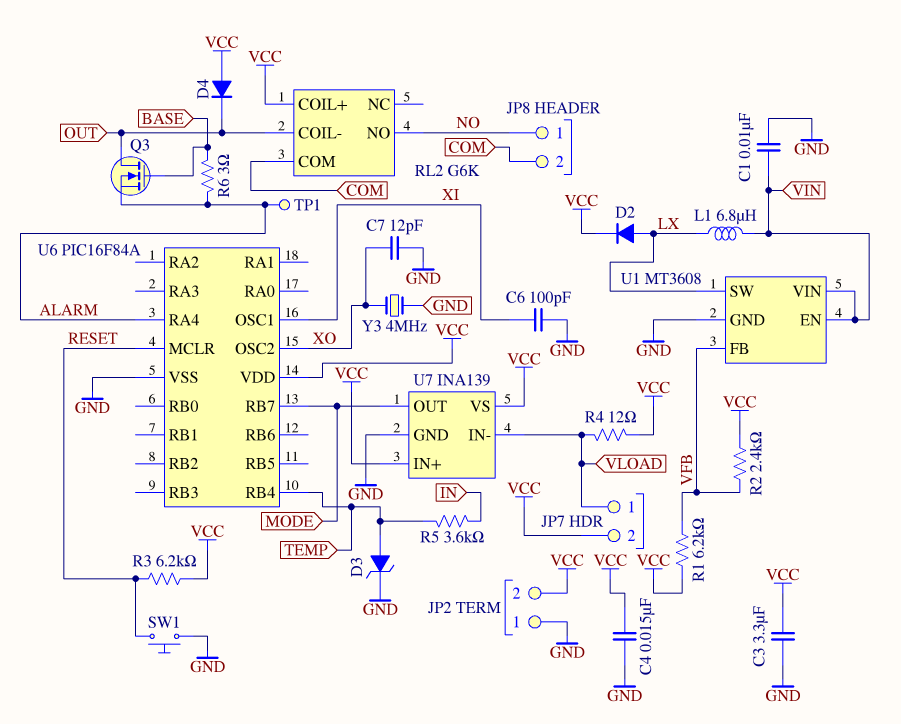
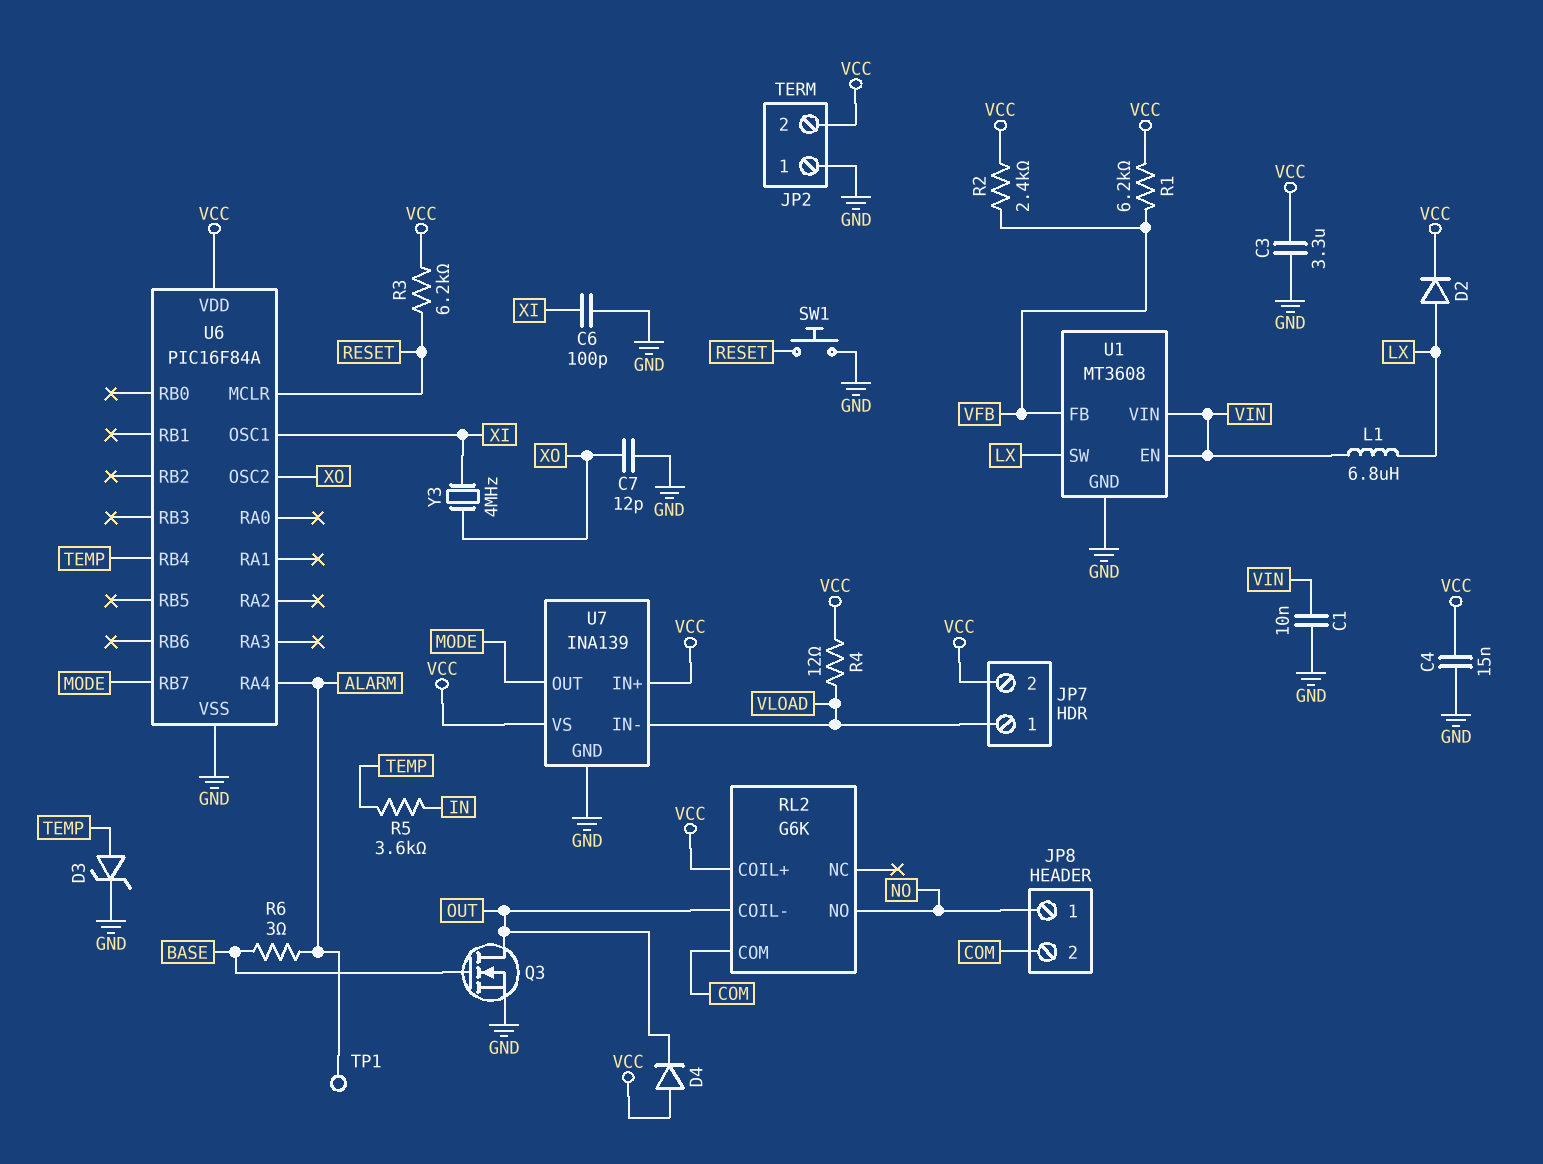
Q3: NMOS (G BASE, D OUT, S ALARM) -> NMOS (G BASE, D OUT, S GND)
Y3: 4MHz (GND, XO) -> 4MHz (XI, XO)

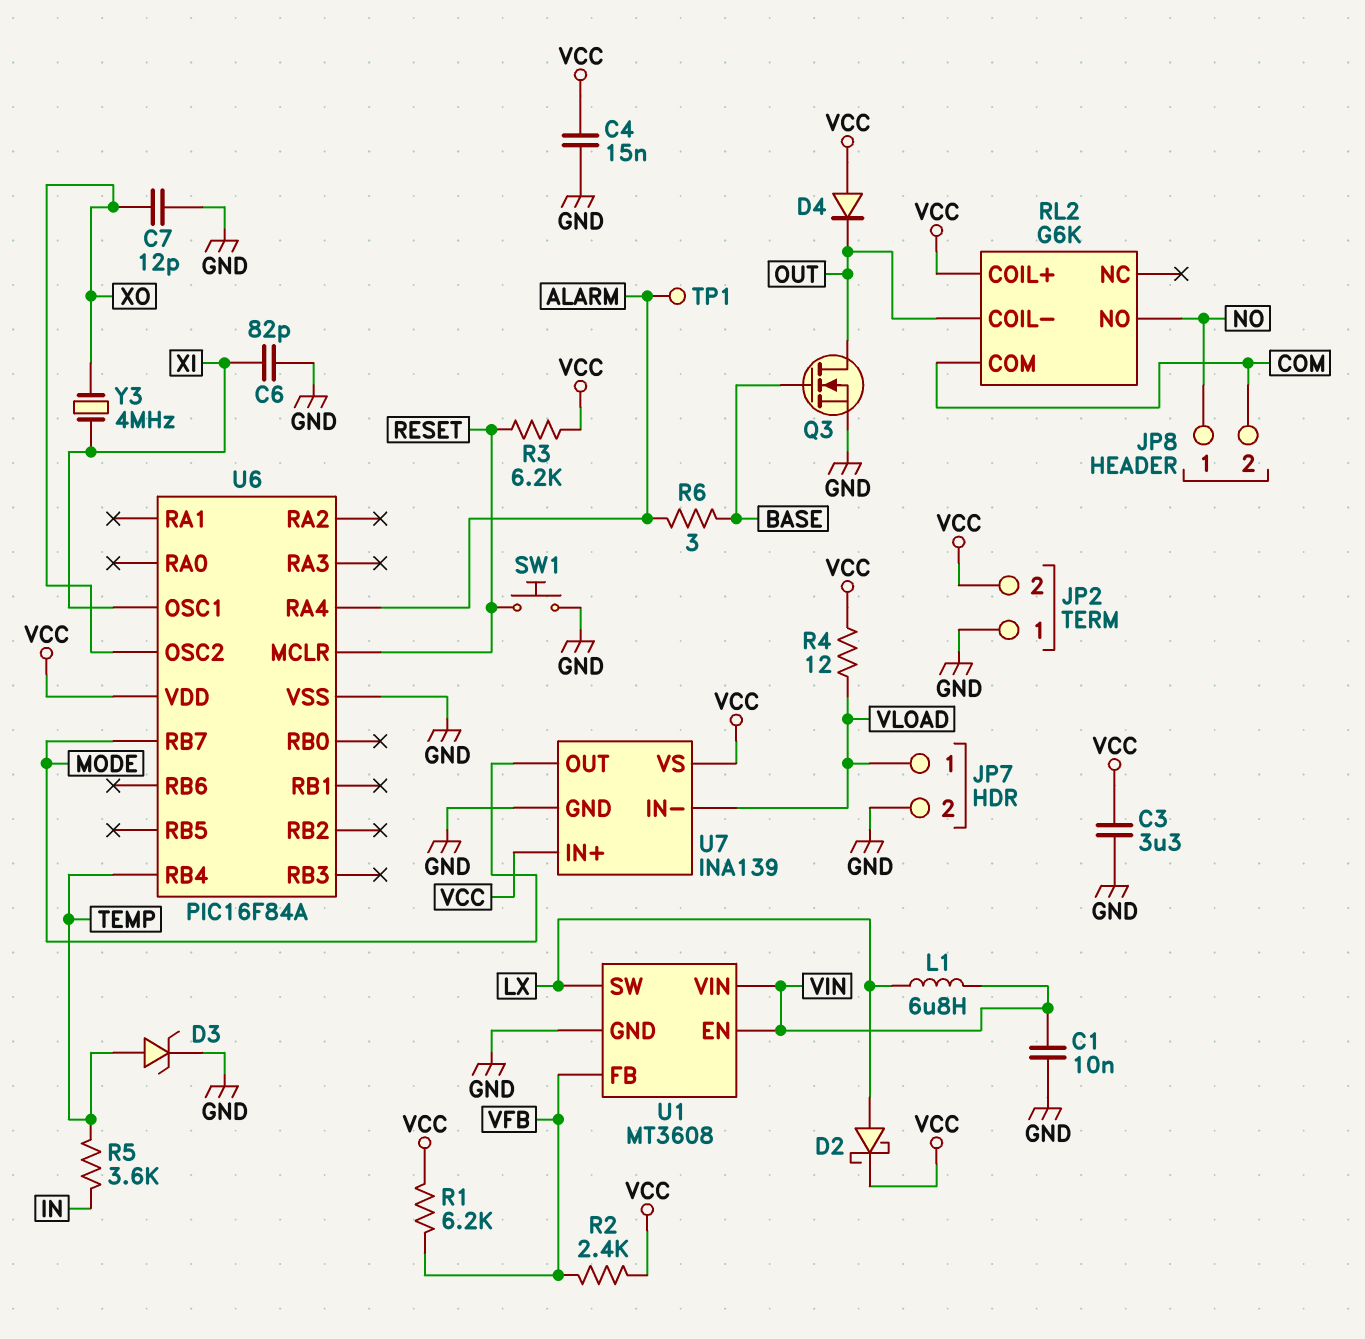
C6: 100pF (GND, XI) -> 82pF (GND, XI)
D2: diode (A LX, K VCC) -> schottky (A LX, K VCC)
JP7 pin 2: VCC -> GND

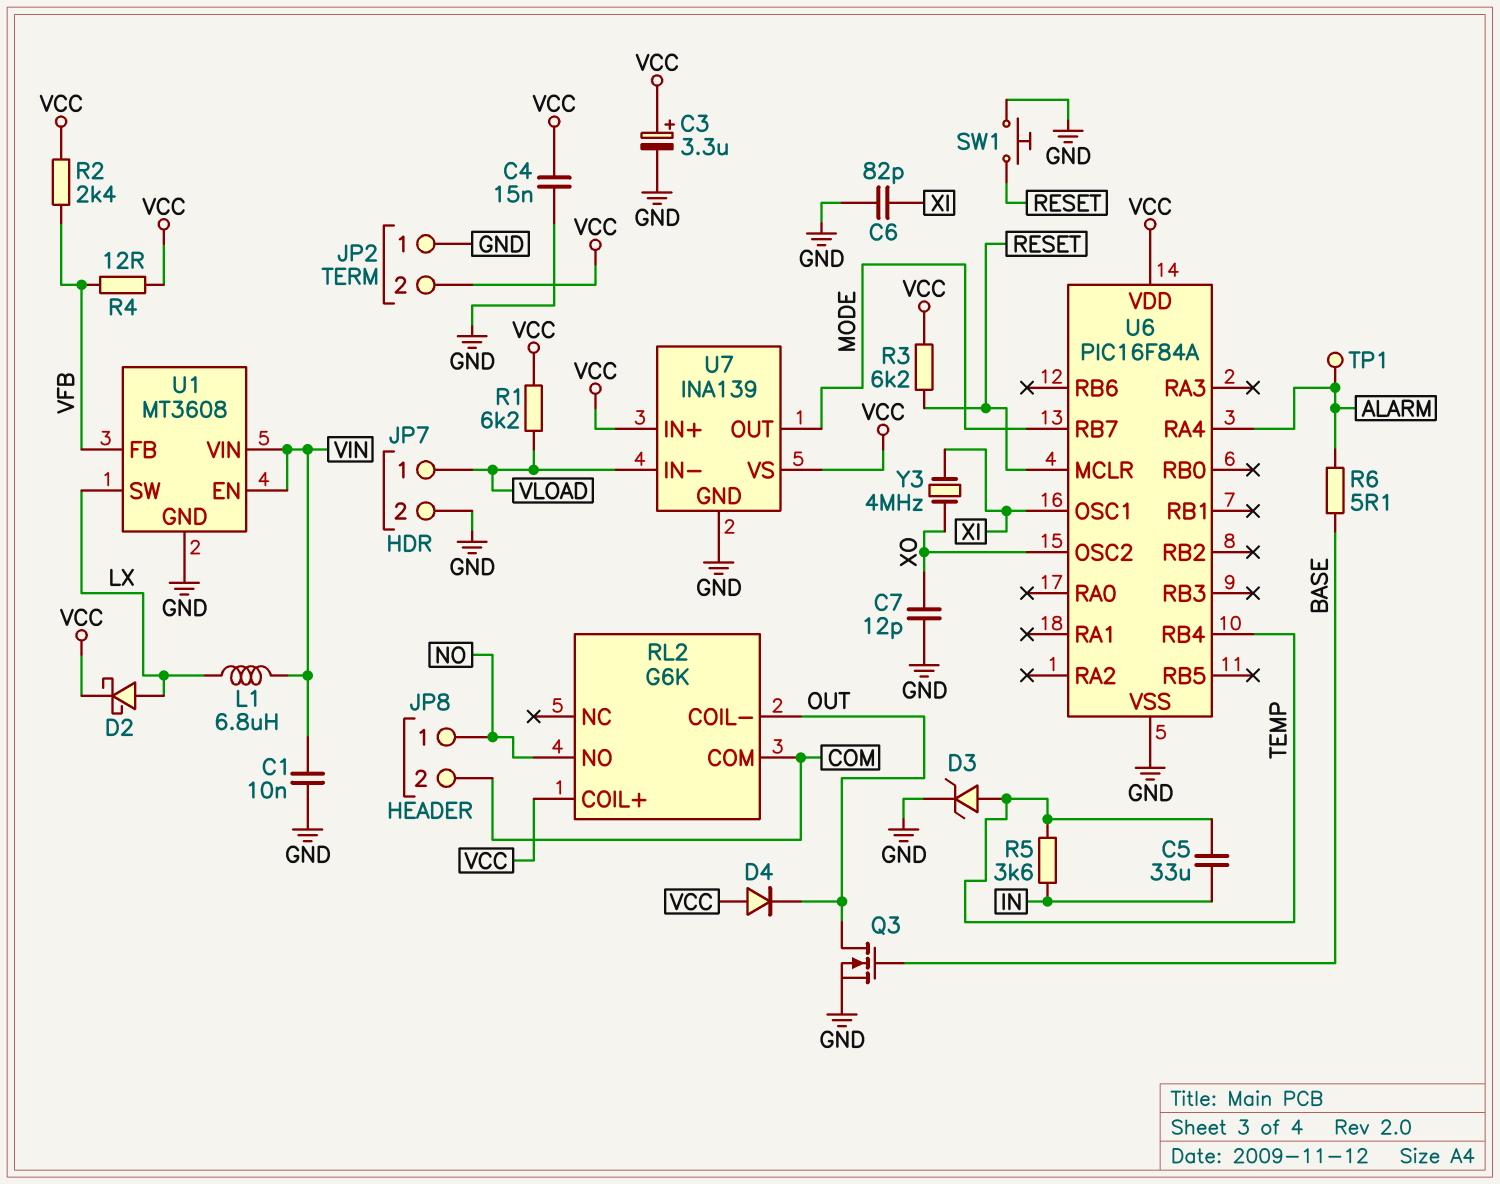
C3: 3.3uF (GND, VCC) -> 3.3uF (plus VCC, minus GND)
C5: none -> 33uF (IN, TEMP)
R1: 6.2k (VCC, VFB) -> 6.2k (VCC, VLOAD)
R4: 12 (VCC, VLOAD) -> 12 (VCC, VFB)
R6: 3 (ALARM, BASE) -> 5.1 (ALARM, BASE)

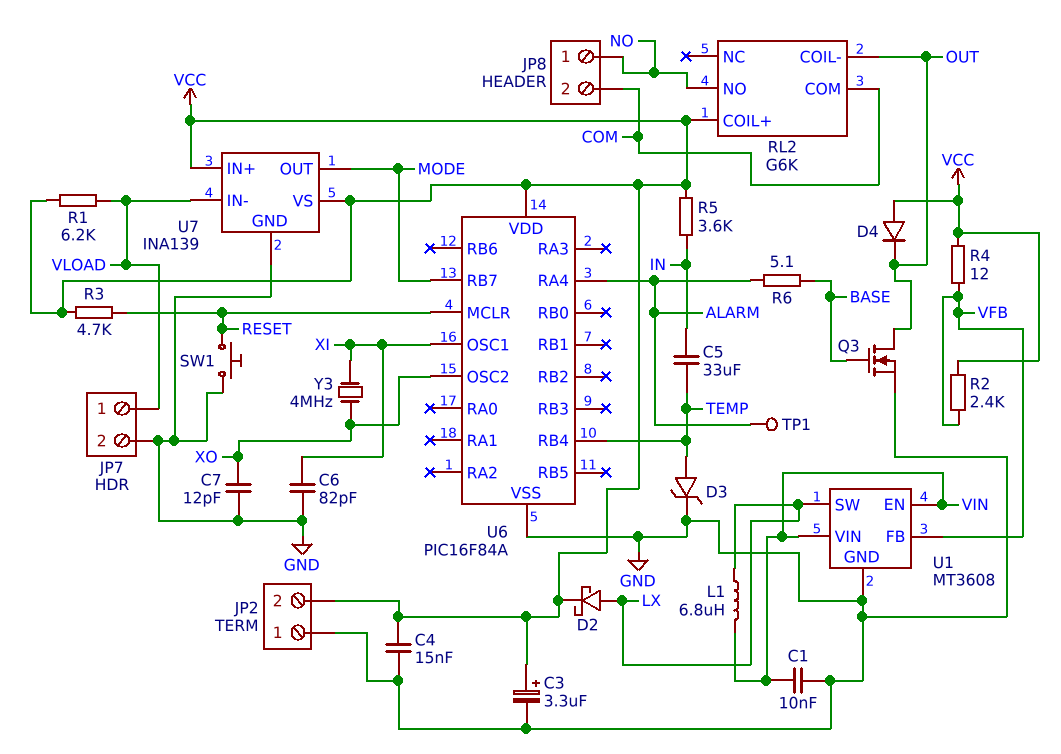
R3: 6.2k (RESET, VCC) -> 4.7k (RESET, VCC)
R5: 3.6k (IN, TEMP) -> 3.6k (IN, VCC)

